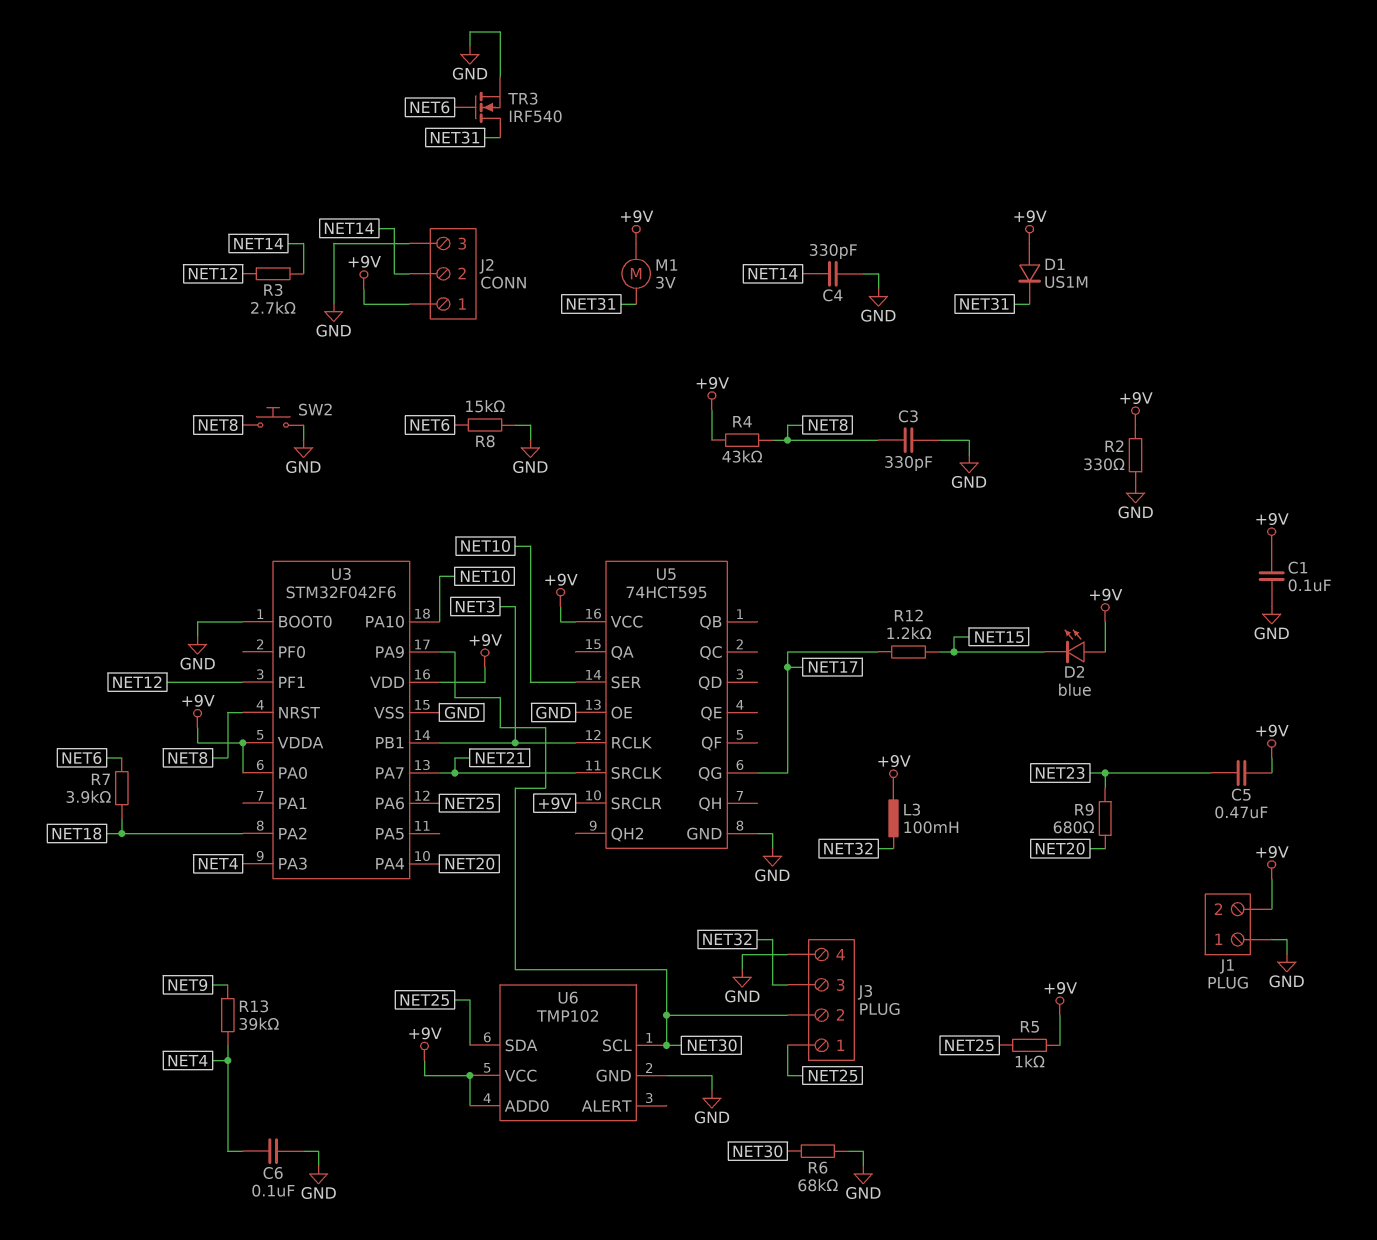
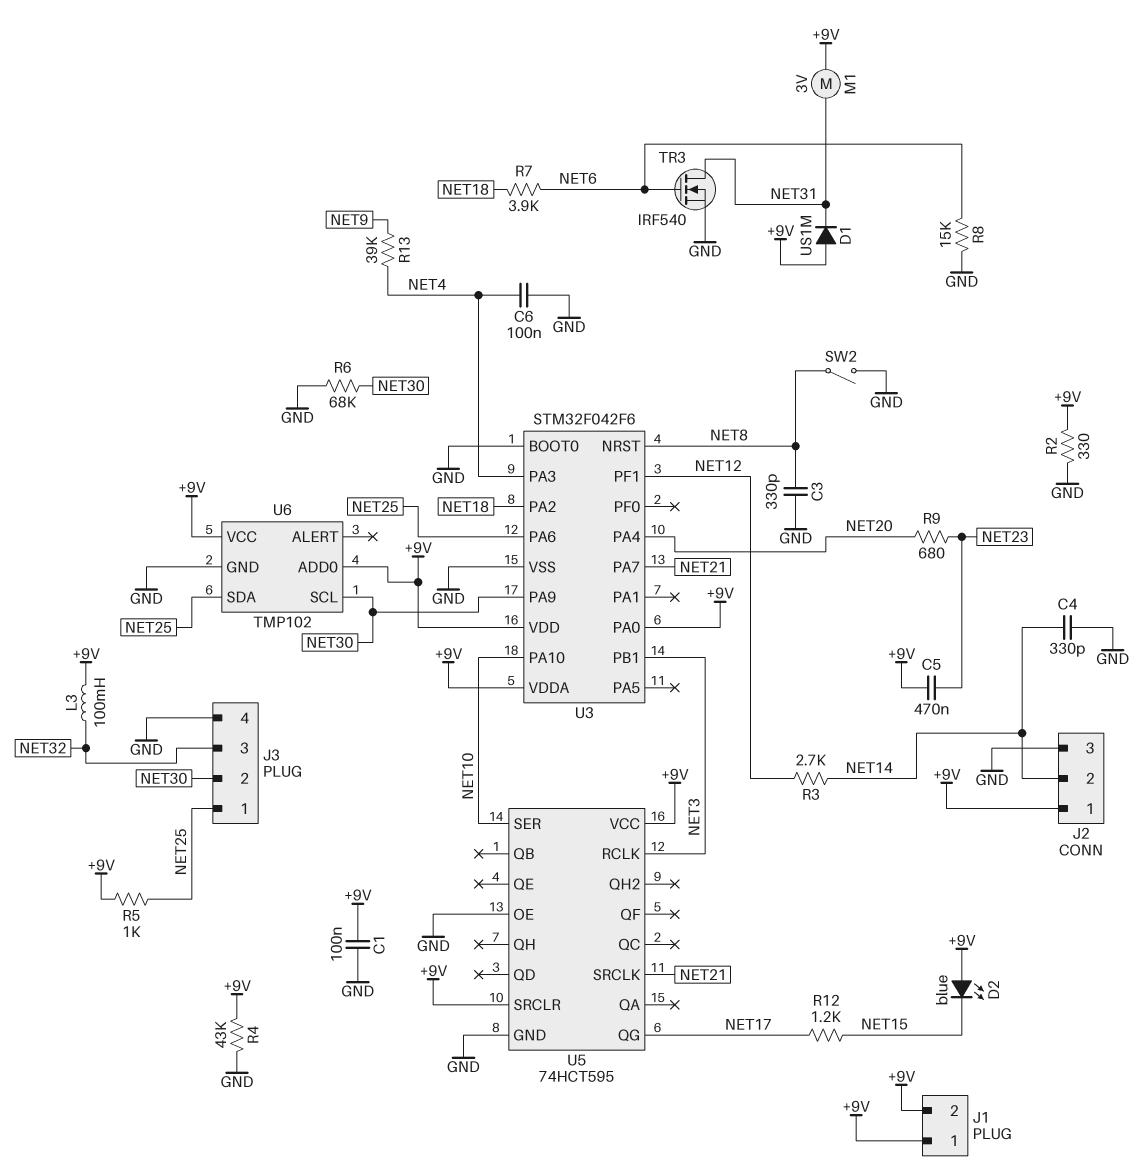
J1 pin 1: GND -> +9V
R4: 43k (+9V, NET8) -> 43k (+9V, GND)
SW2: button (GND, NET8) -> switch (GND, NET8)

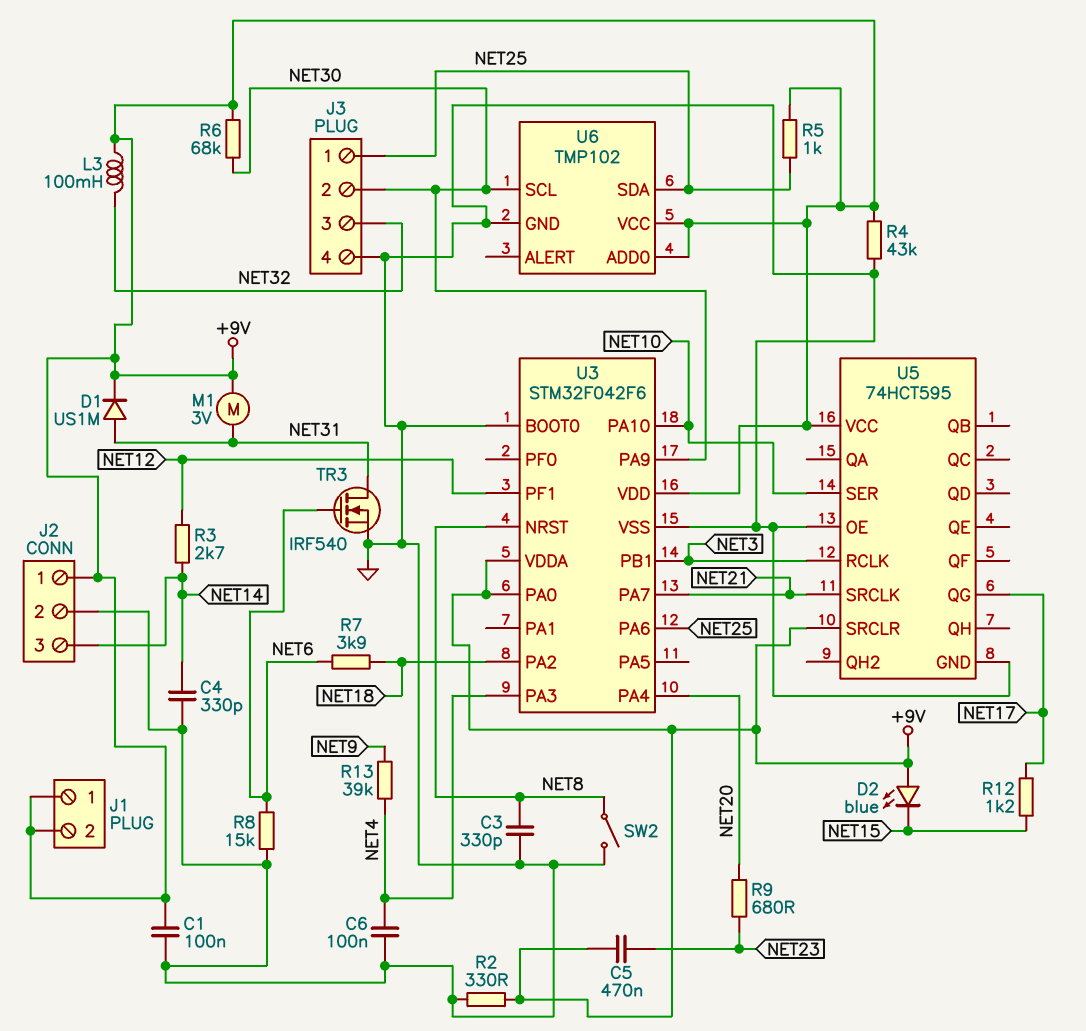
D1: diode US1M (A +9V, K NET31) -> diode US1M (A NET31, K +9V)
J2 pin 2: NET14 -> GND
J2 pin 3: GND -> NET14
R6: 68k (GND, NET30) -> 68k (+9V, NET30)

